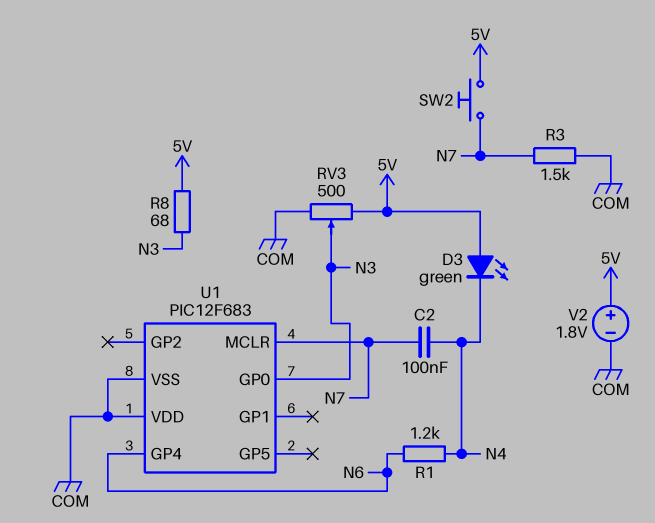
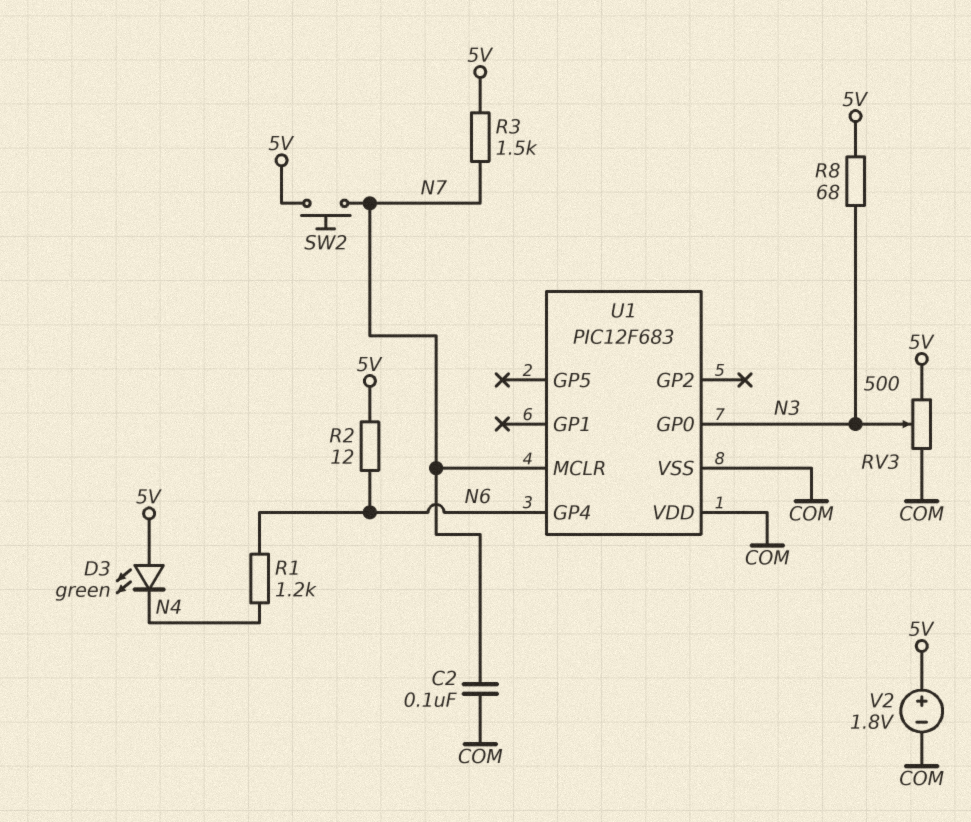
C2: 100nF (N4, N7) -> 100nF (COM, N7)
R2: none -> 12 (5V, N6)
R3: 1.5k (COM, N7) -> 1.5k (5V, N7)

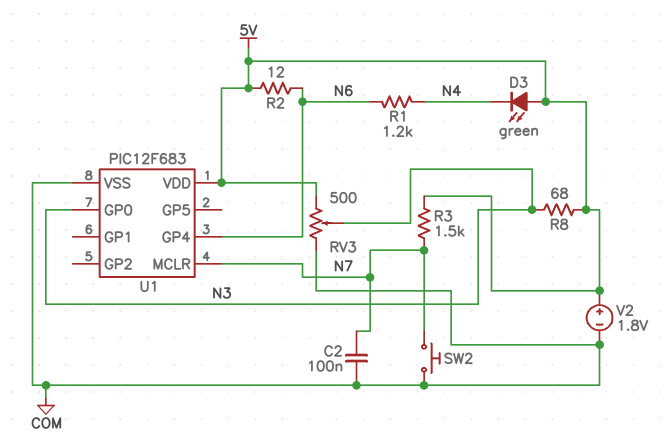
SW2: button (5V, N7) -> button (COM, N7)
U1 pin VDD: COM -> 5V

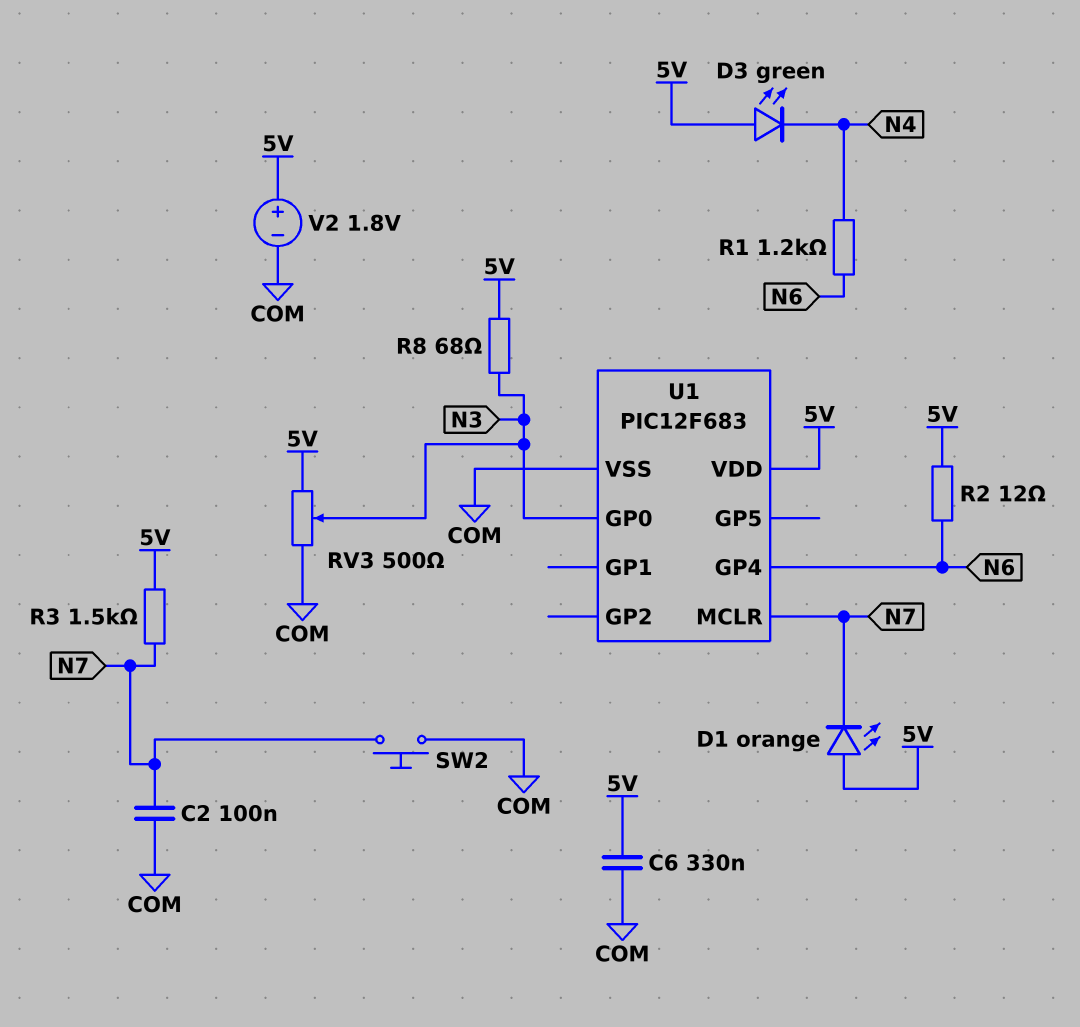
C6: none -> 330nF (5V, COM)
D1: none -> LED orange (A 5V, K N7)

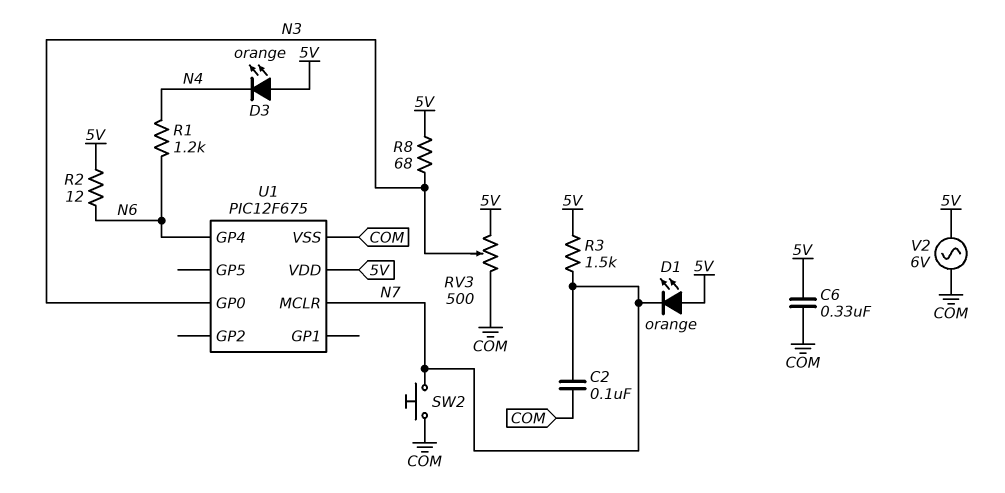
D3: LED green (A 5V, K N4) -> LED orange (A 5V, K N4)
U1: PIC12F683 -> PIC12F675
V2: 1.8V (plus 5V, minus COM) -> AC 6V (5V, COM)

